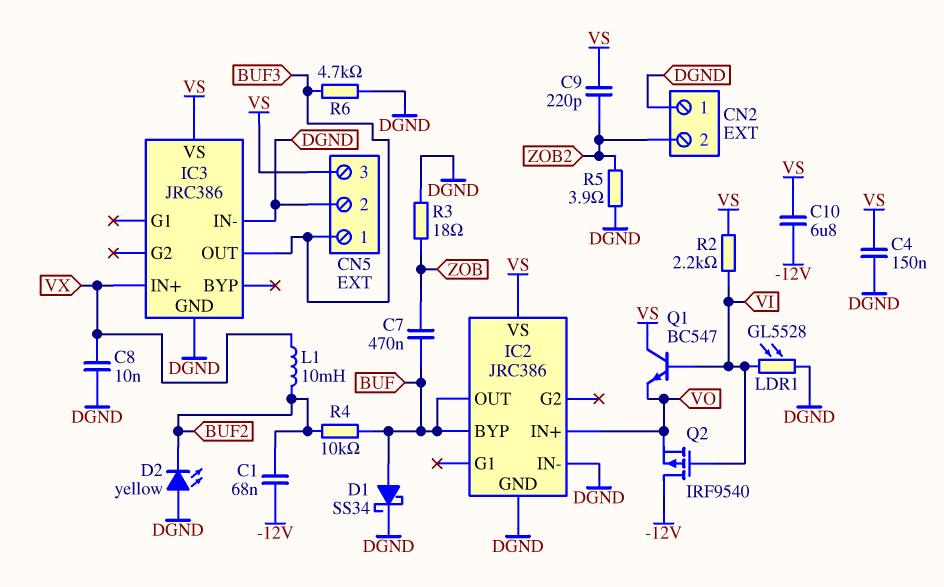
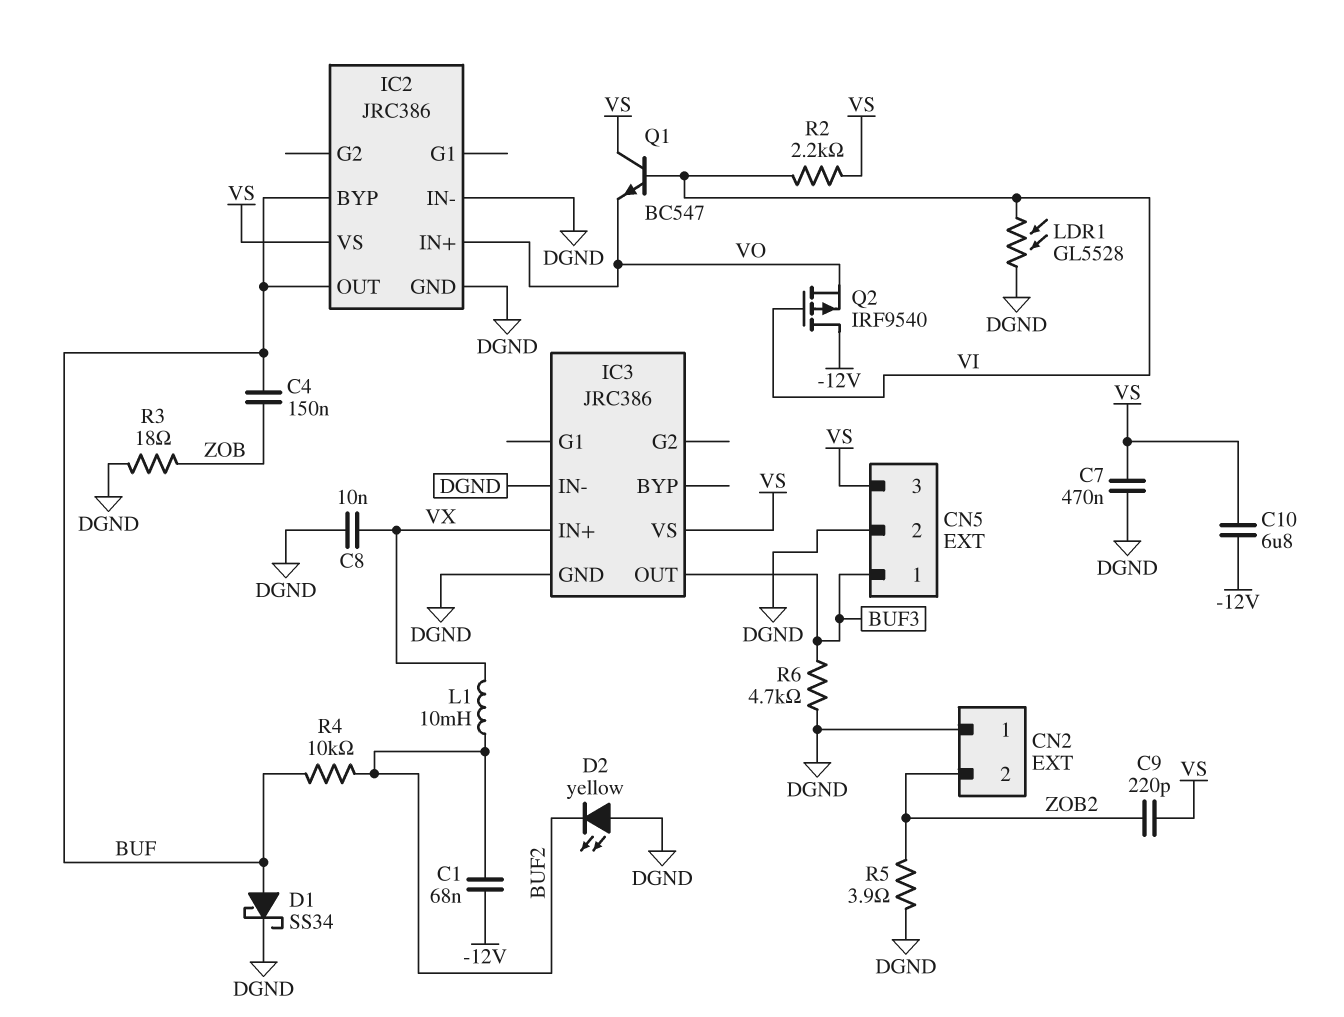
C4: 150nF (DGND, VS) -> 150nF (BUF, ZOB)
C7: 470nF (BUF, ZOB) -> 470nF (DGND, VS)

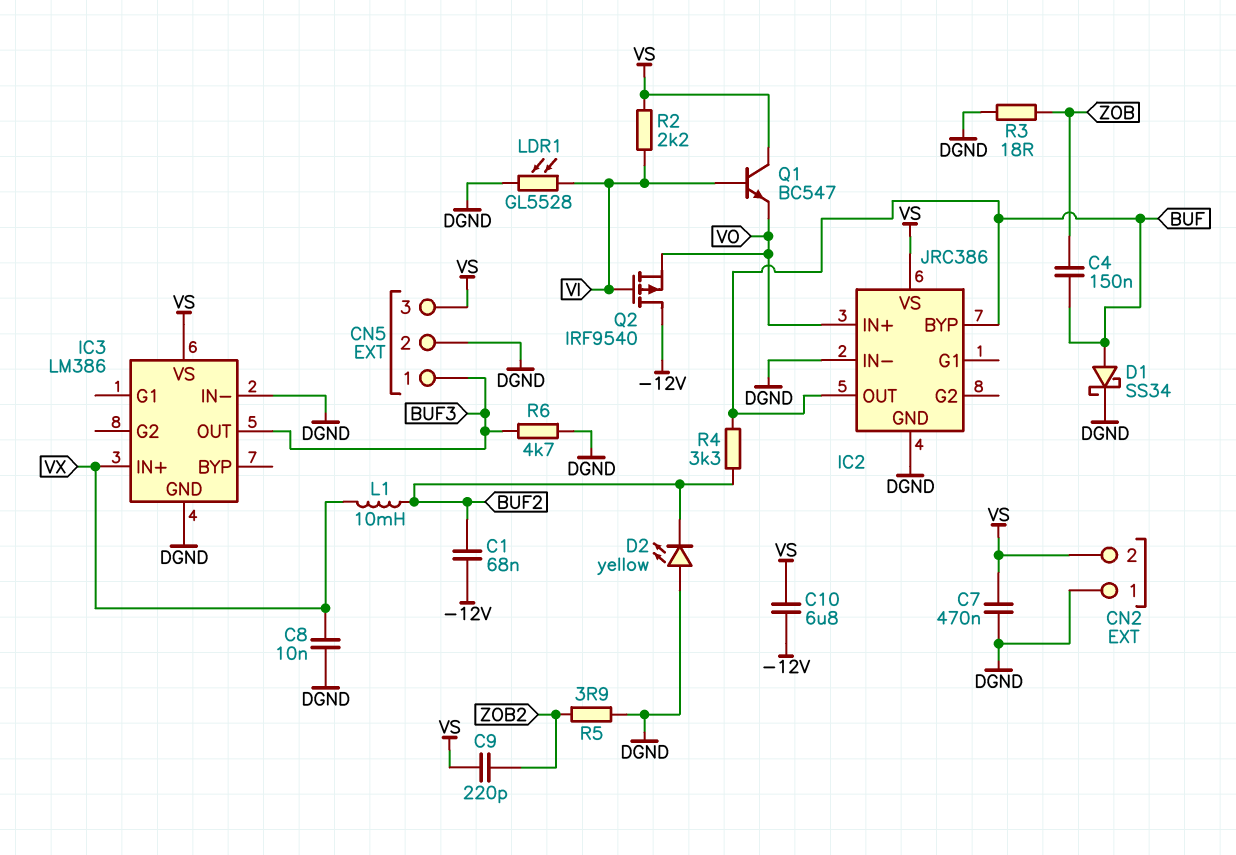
CN2 pin 2: ZOB2 -> VS
IC3: JRC386 -> LM386
R4: 10k (BUF, BUF2) -> 3.3k (BUF, BUF2)

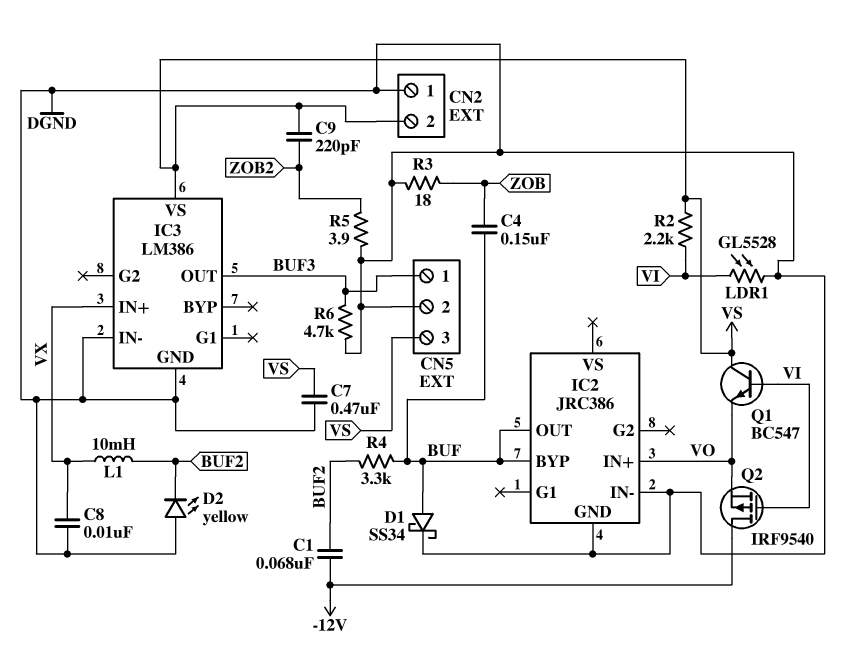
C10: 6.8uF (-12V, VS) -> none
IC2 pin VS: VS -> none

